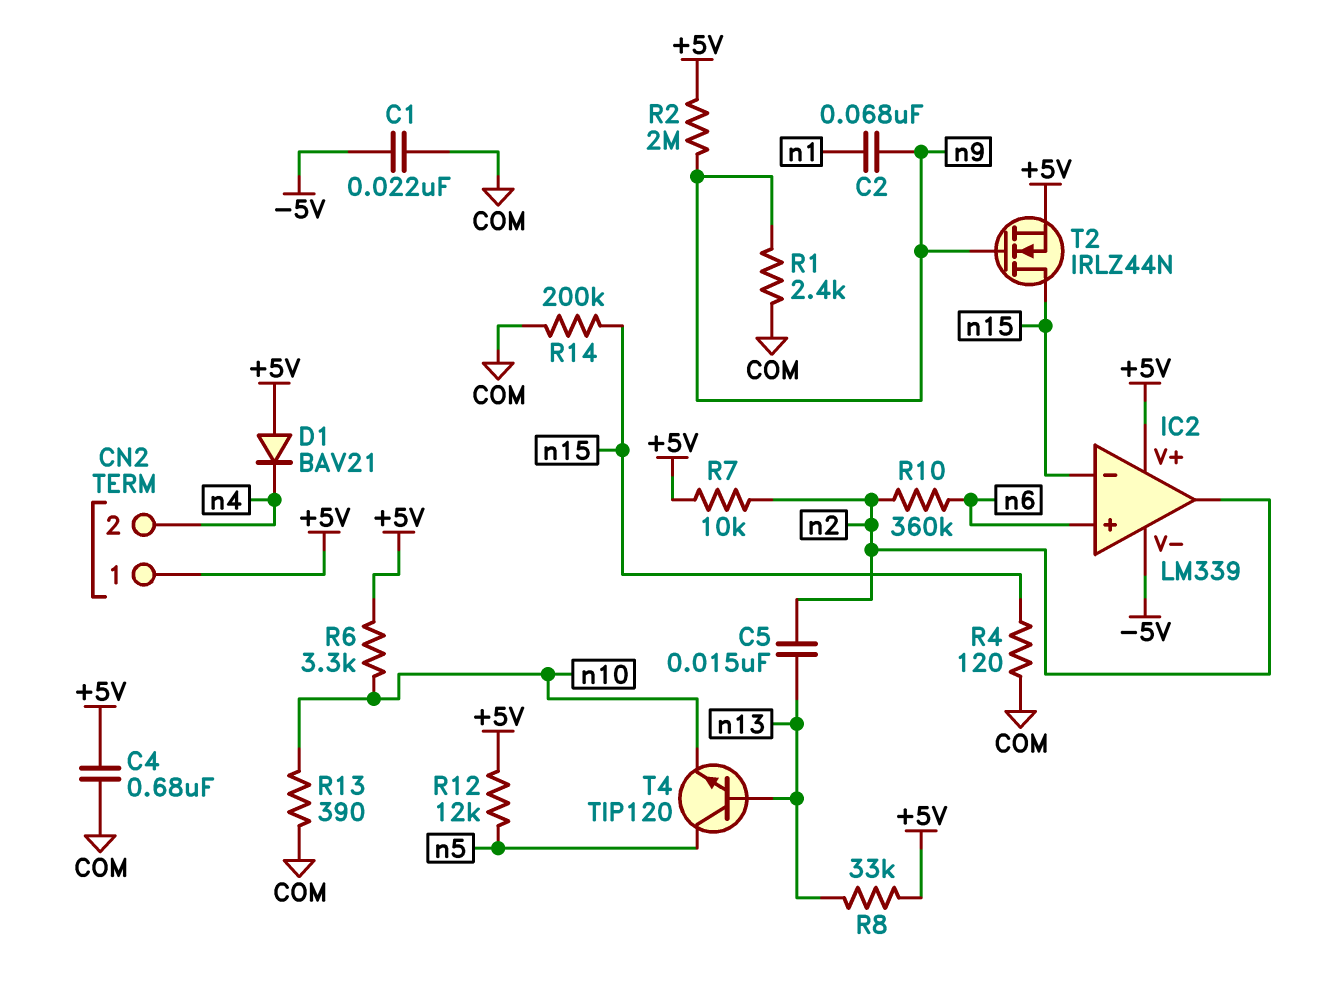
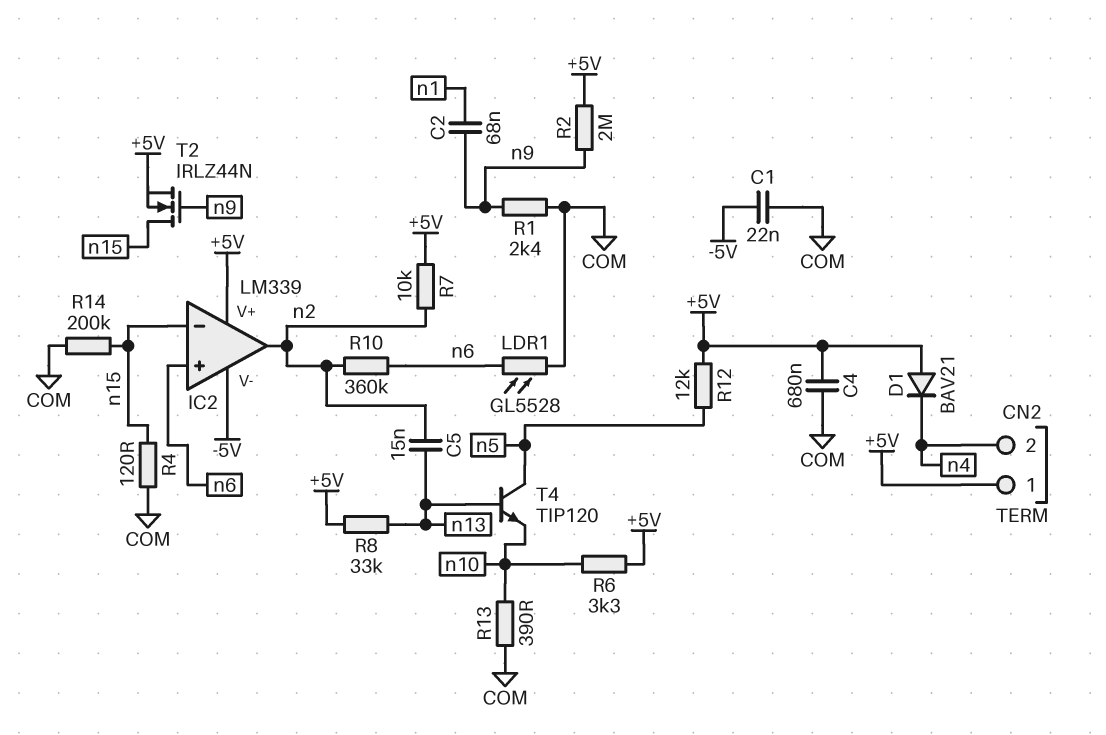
LDR1: none -> GL5528 (COM, n6)

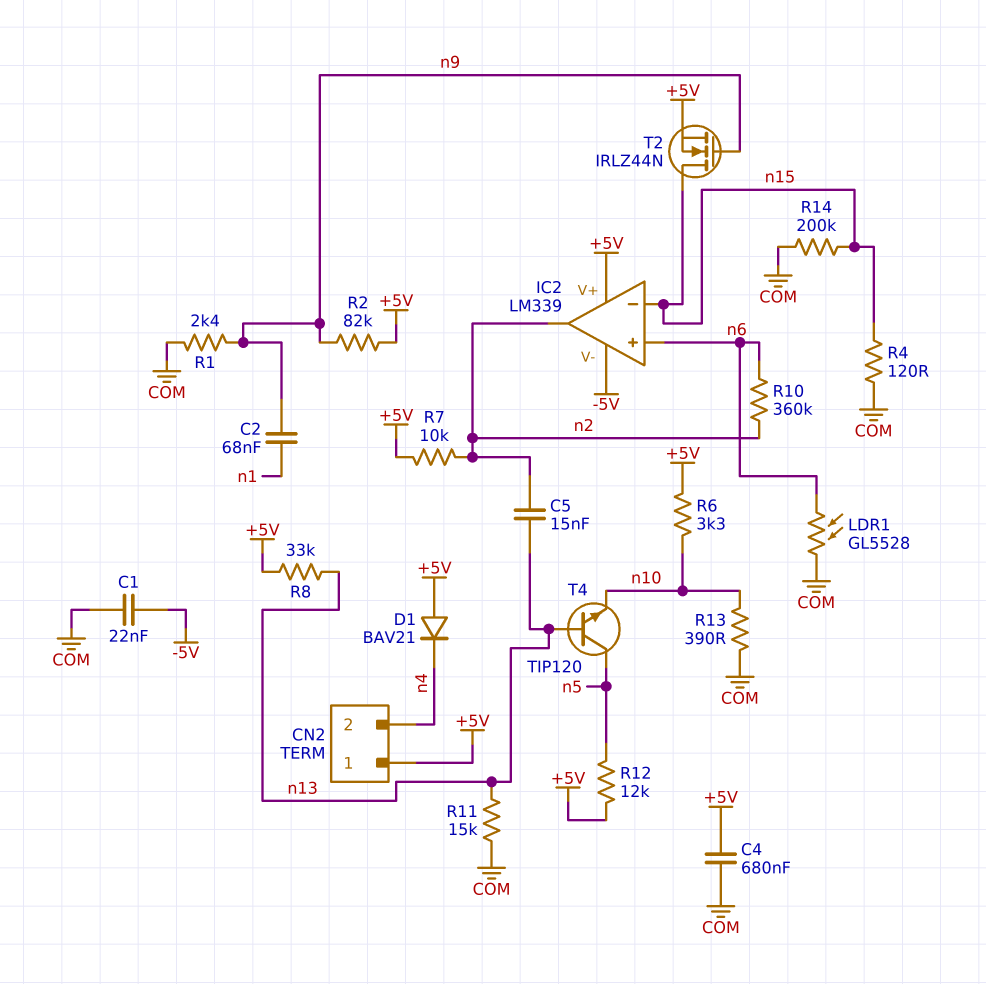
R2: 2M (+5V, n9) -> 82k (+5V, n9)
R11: none -> 15k (COM, n13)

